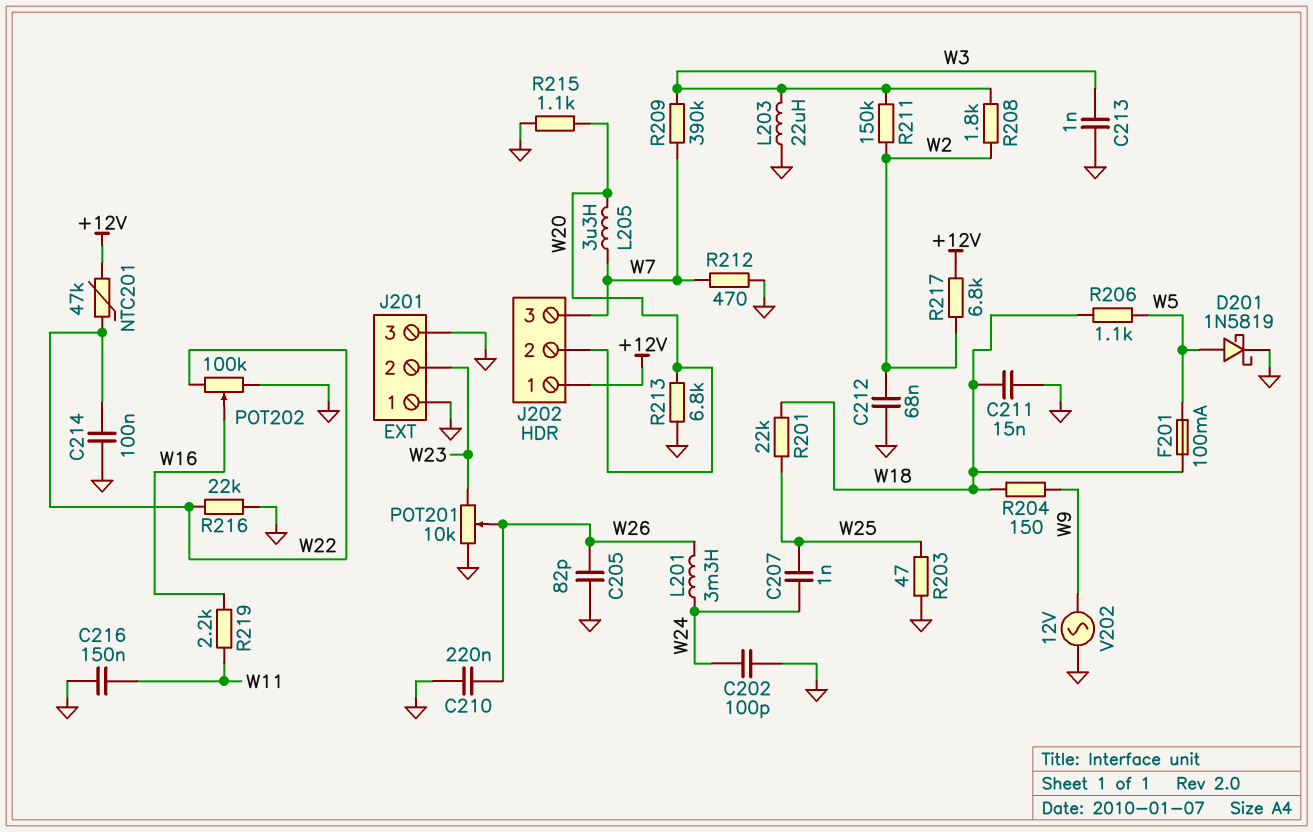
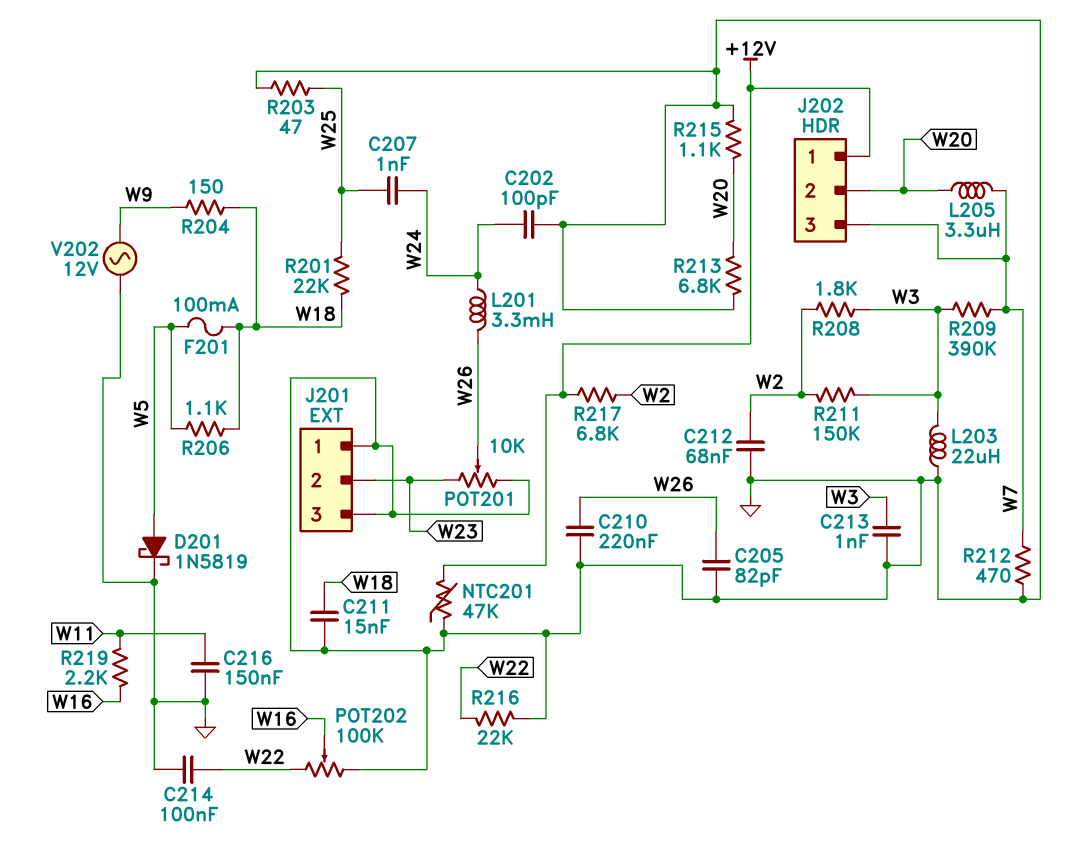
NTC201: 47k (+12V, W22) -> 47k (+12V, GND)

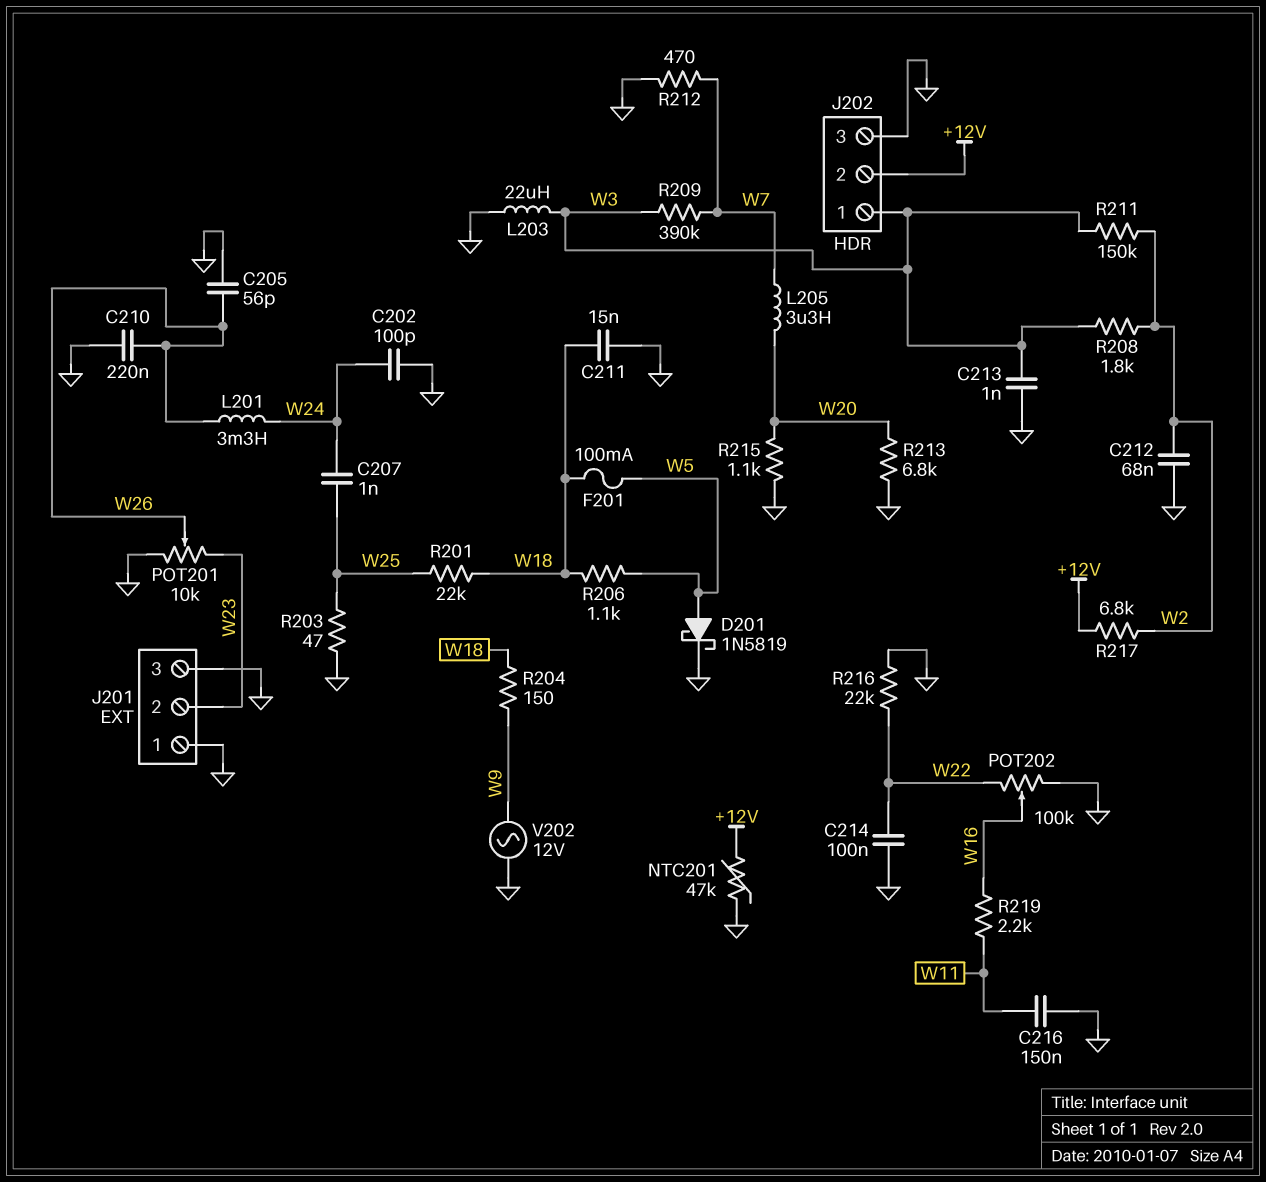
C205: 82pF (GND, W26) -> 56pF (GND, W26)
J202 pin 1: +12V -> W3
J202 pin 2: W20 -> +12V
J202 pin 3: W7 -> GND

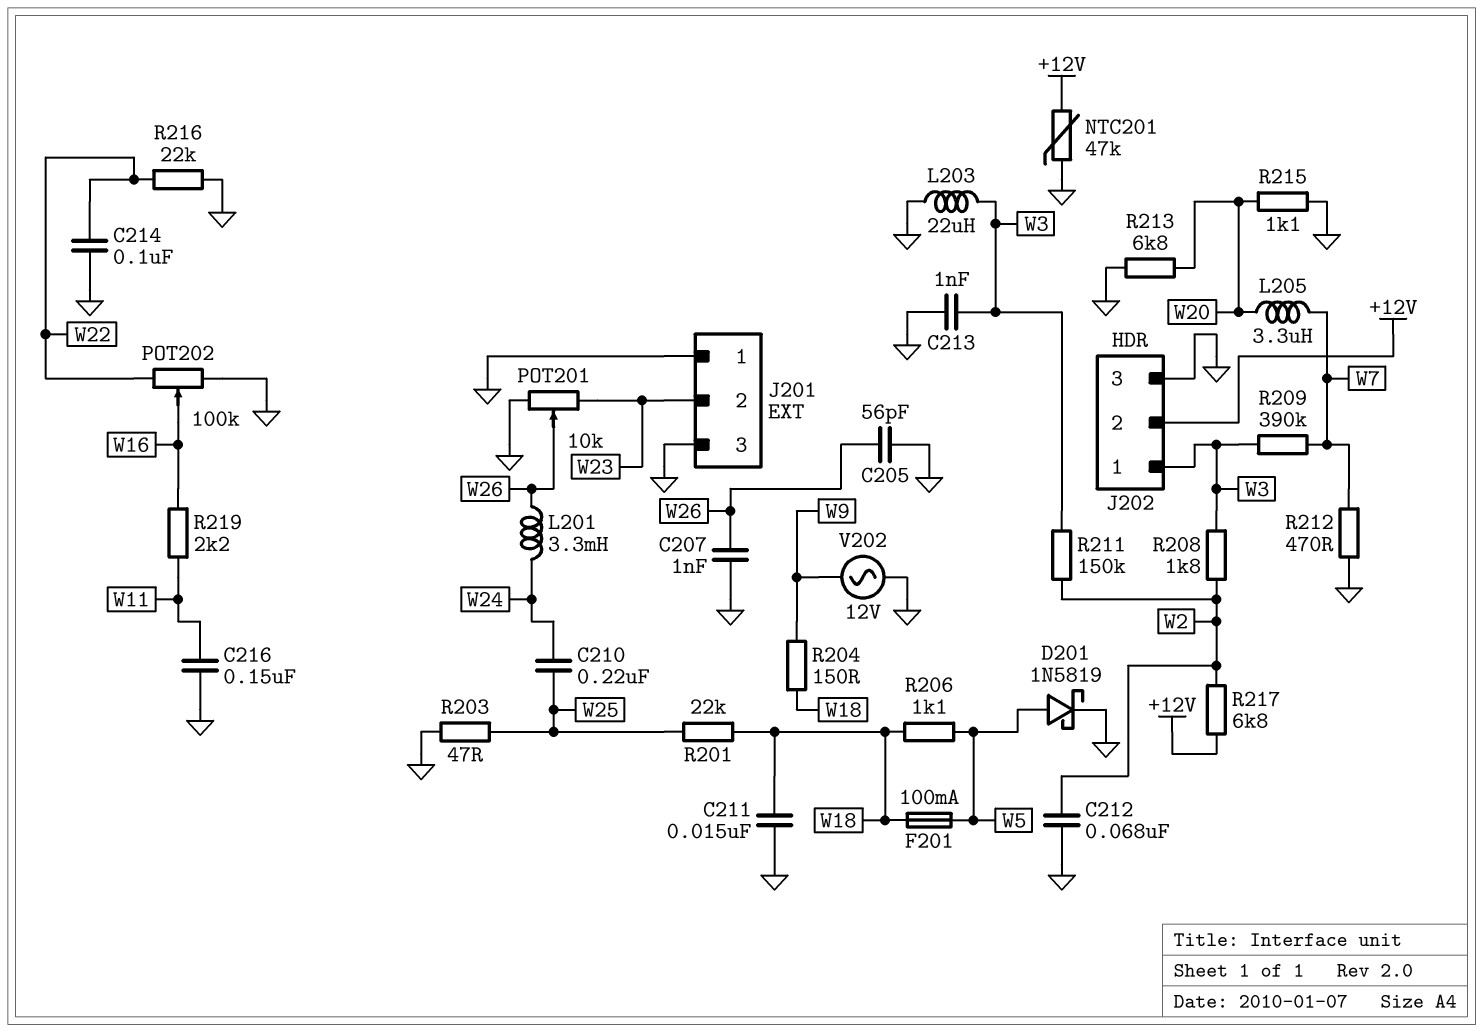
C202: 100pF (GND, W24) -> none
C207: 1nF (W24, W25) -> 1nF (GND, W26)
C210: 220nF (GND, W26) -> 220nF (W24, W25)

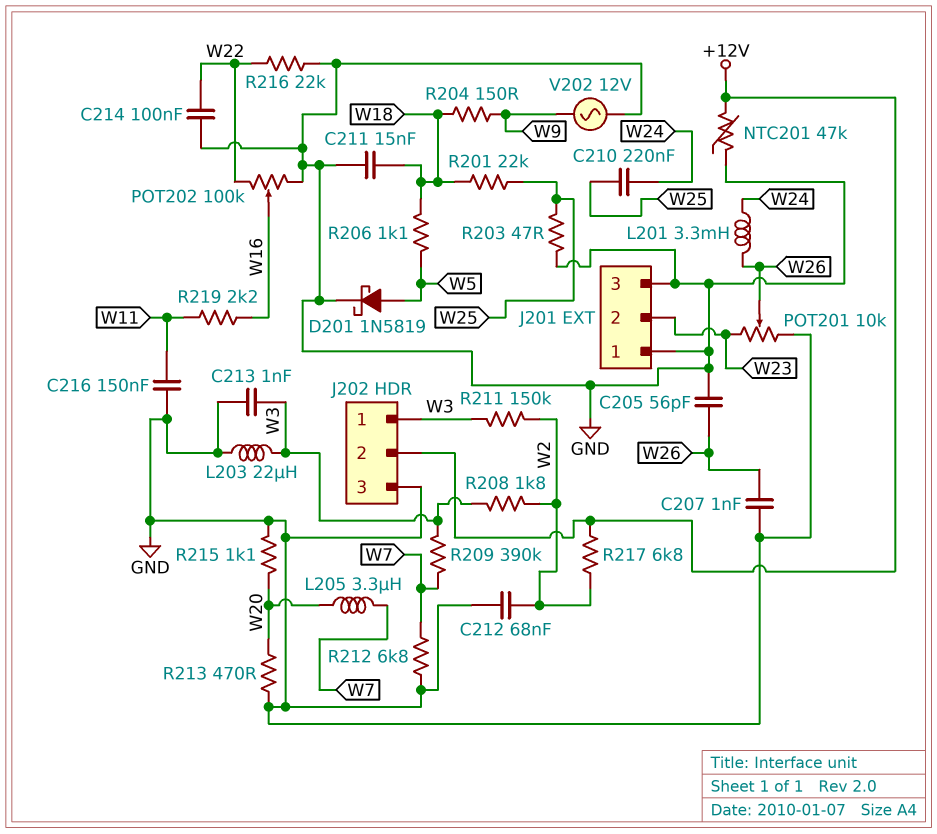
F201: 100mA (W5, W18) -> none
R212: 470 (GND, W7) -> 6.8k (GND, W7)
R213: 6.8k (GND, W20) -> 470 (GND, W20)

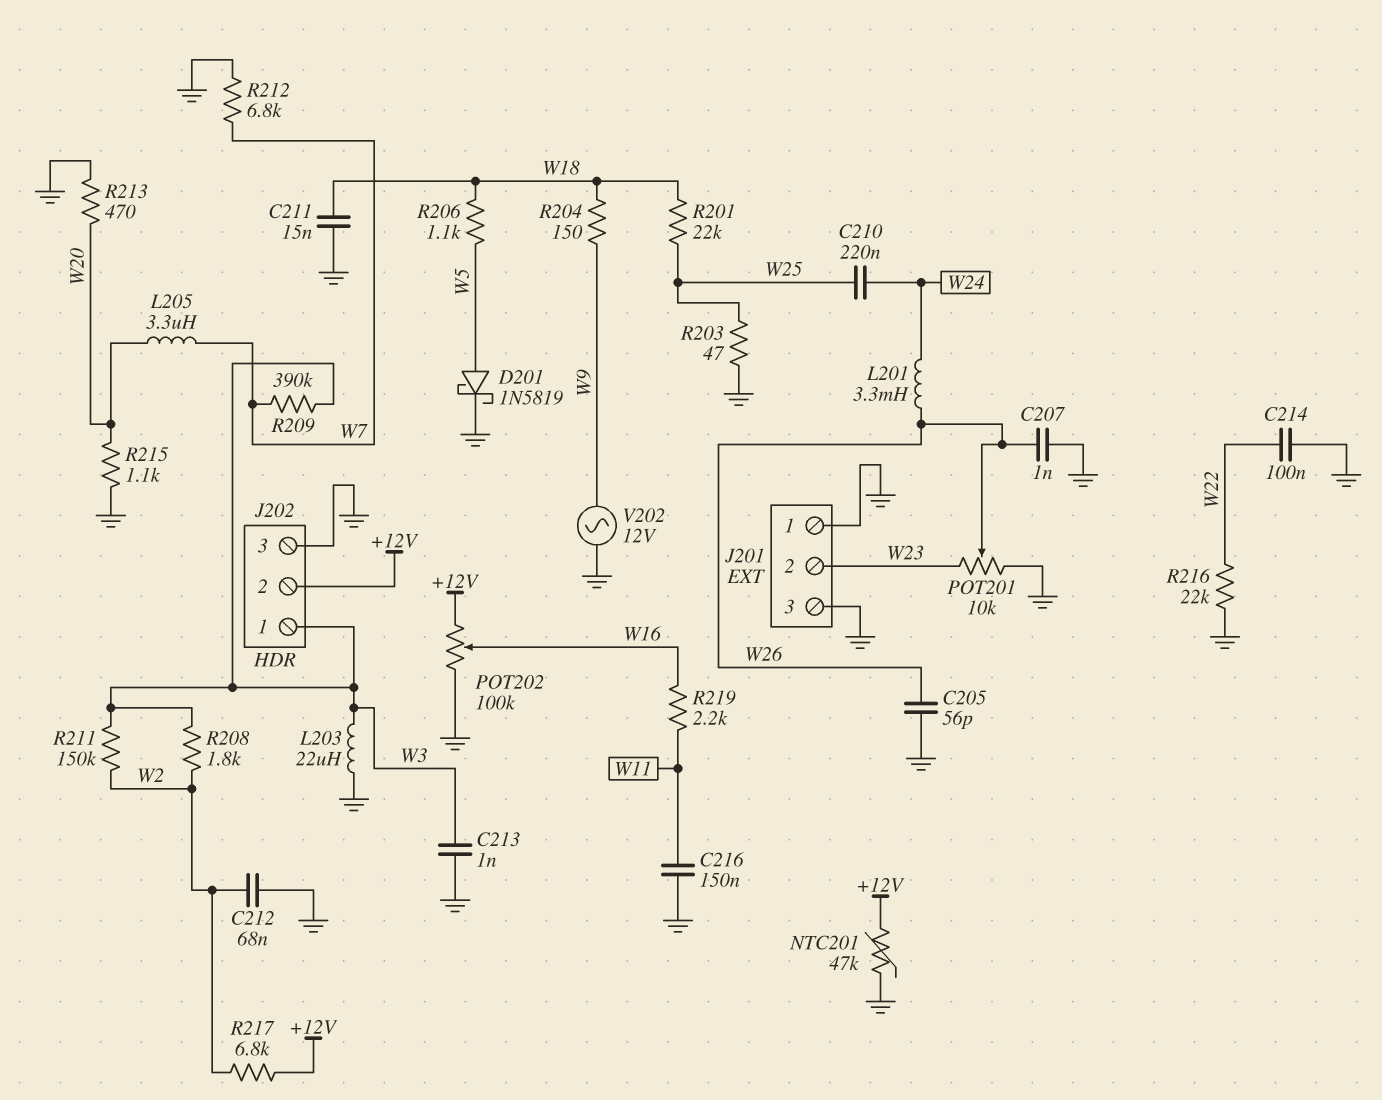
POT202: 100k (GND, W22, wiper W16) -> 100k (+12V, GND, wiper W16)

